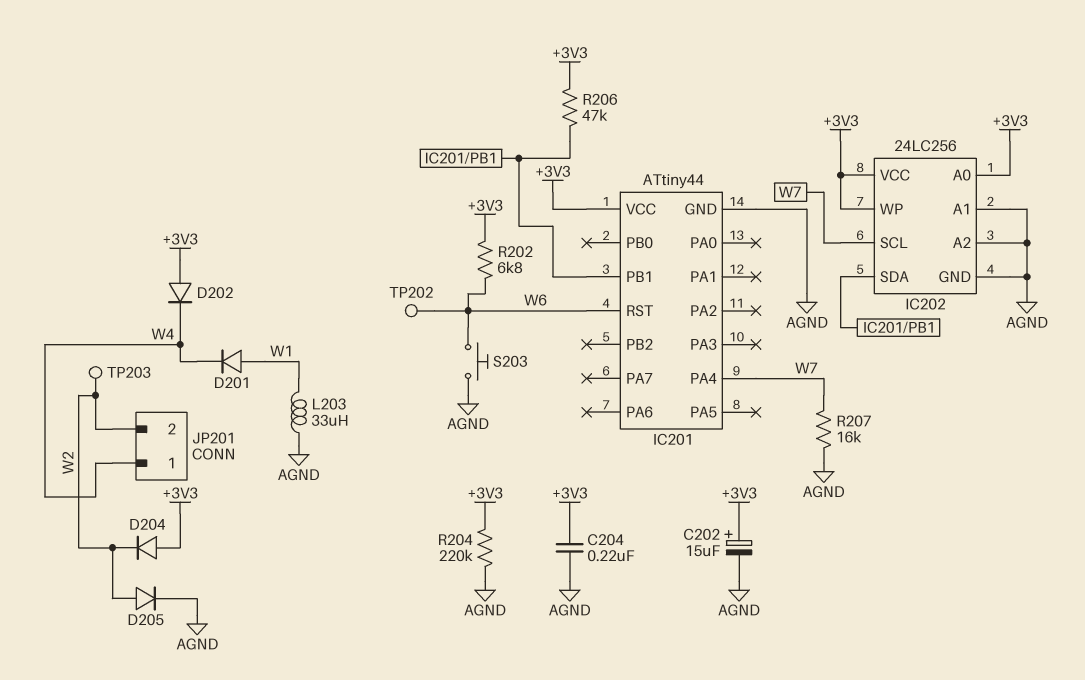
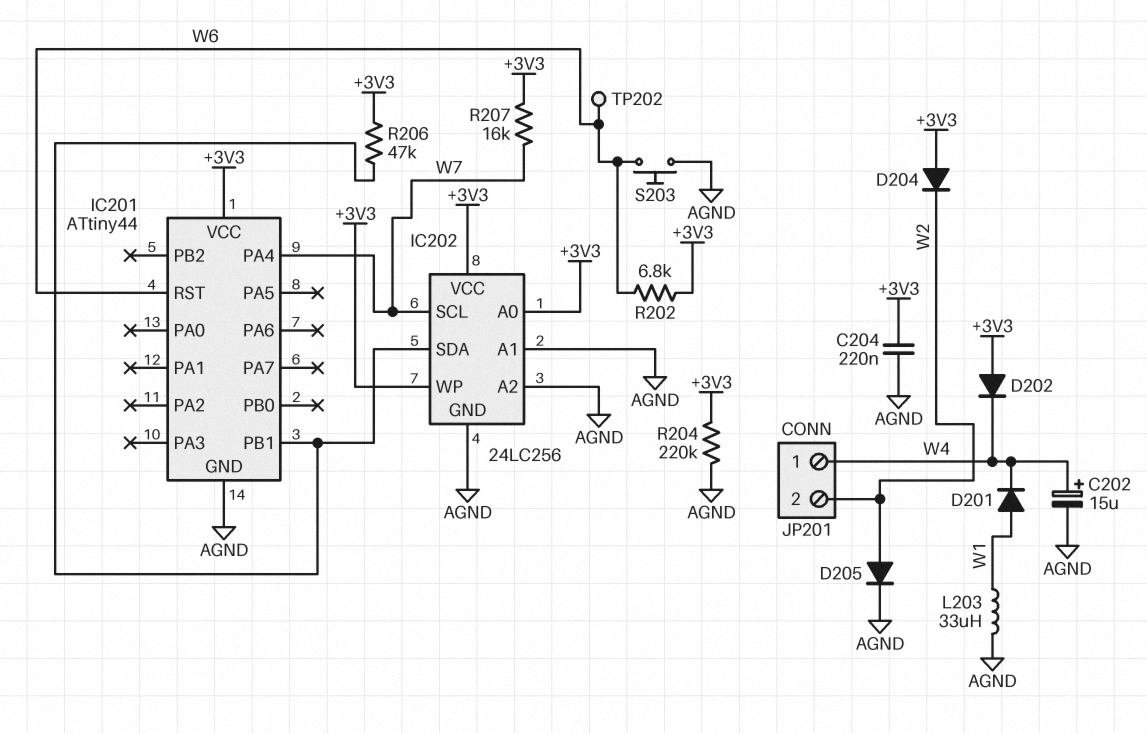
C202: 15uF (plus +3V3, minus AGND) -> 15uF (plus W4, minus AGND)
R207: 16k (AGND, W7) -> 16k (+3V3, W7)
TP203: test point (W2) -> none

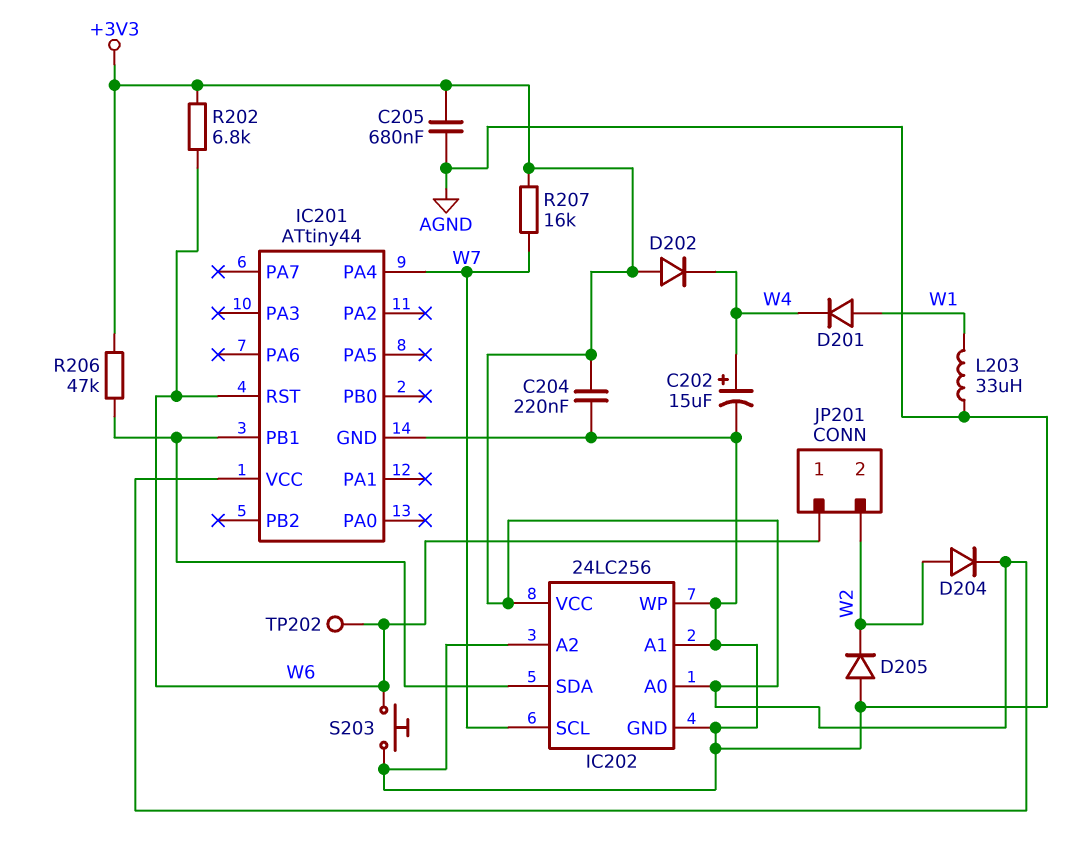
C205: none -> 680nF (+3V3, AGND)
D204: diode (A +3V3, K W2) -> diode (A W2, K +3V3)
D205: diode (A W2, K AGND) -> diode (A AGND, K W2)
IC202 pin WP: +3V3 -> AGND
JP201 pin 1: W4 -> W6
R204: 220k (+3V3, AGND) -> none

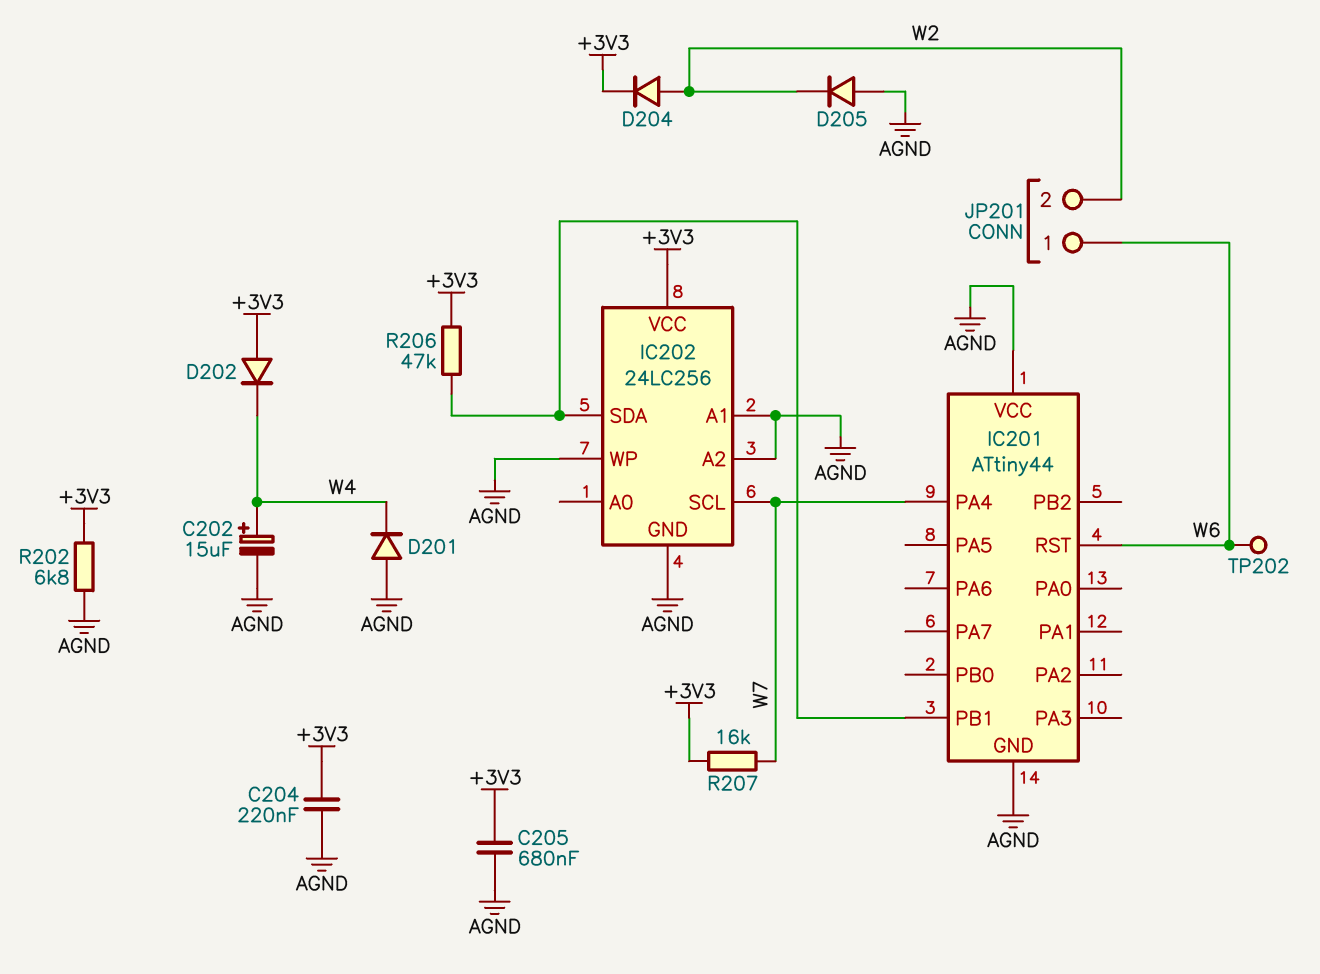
D201: diode (A W1, K W4) -> diode (A AGND, K W4)
IC201 pin VCC: +3V3 -> AGND
IC202 pin A0: +3V3 -> none
L203: 33uH (AGND, W1) -> none
R202: 6.8k (+3V3, W6) -> 6.8k (+3V3, AGND)
S203: button (AGND, W6) -> none

